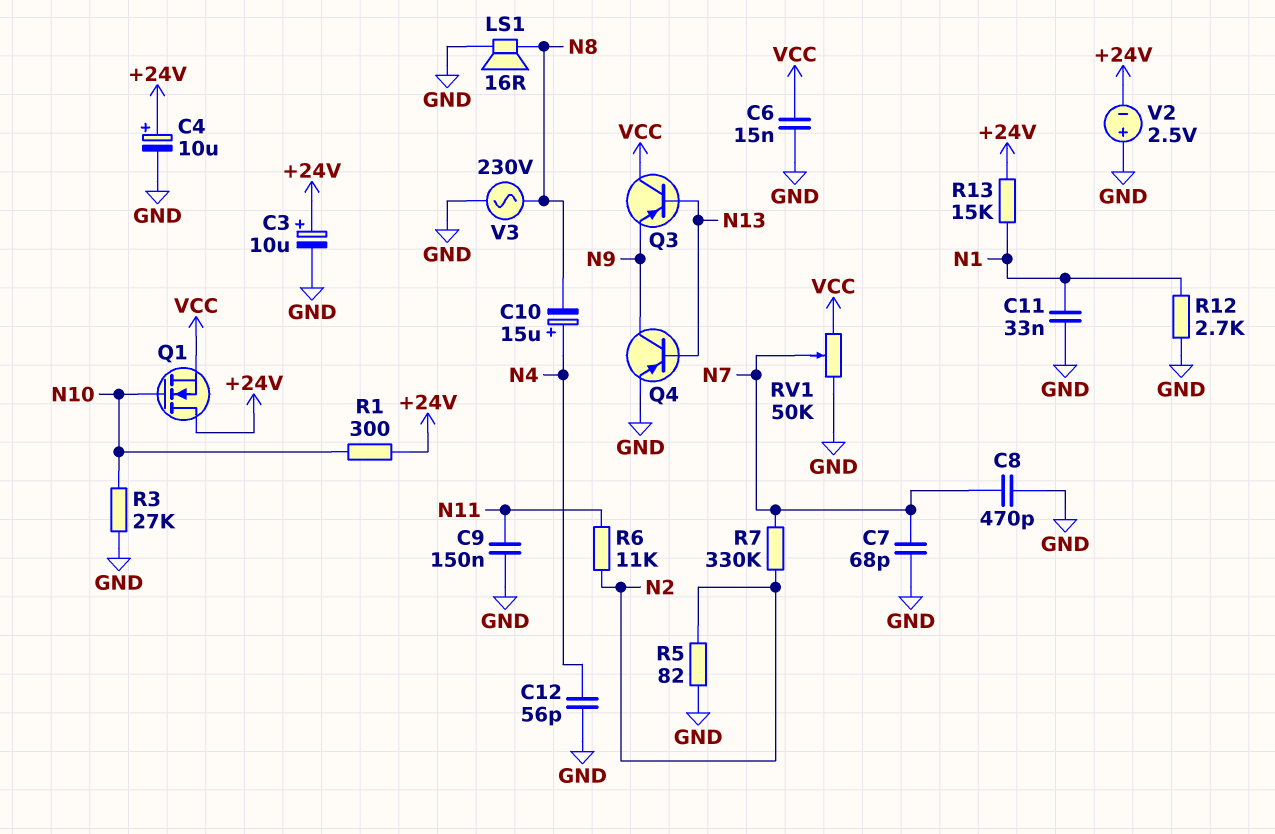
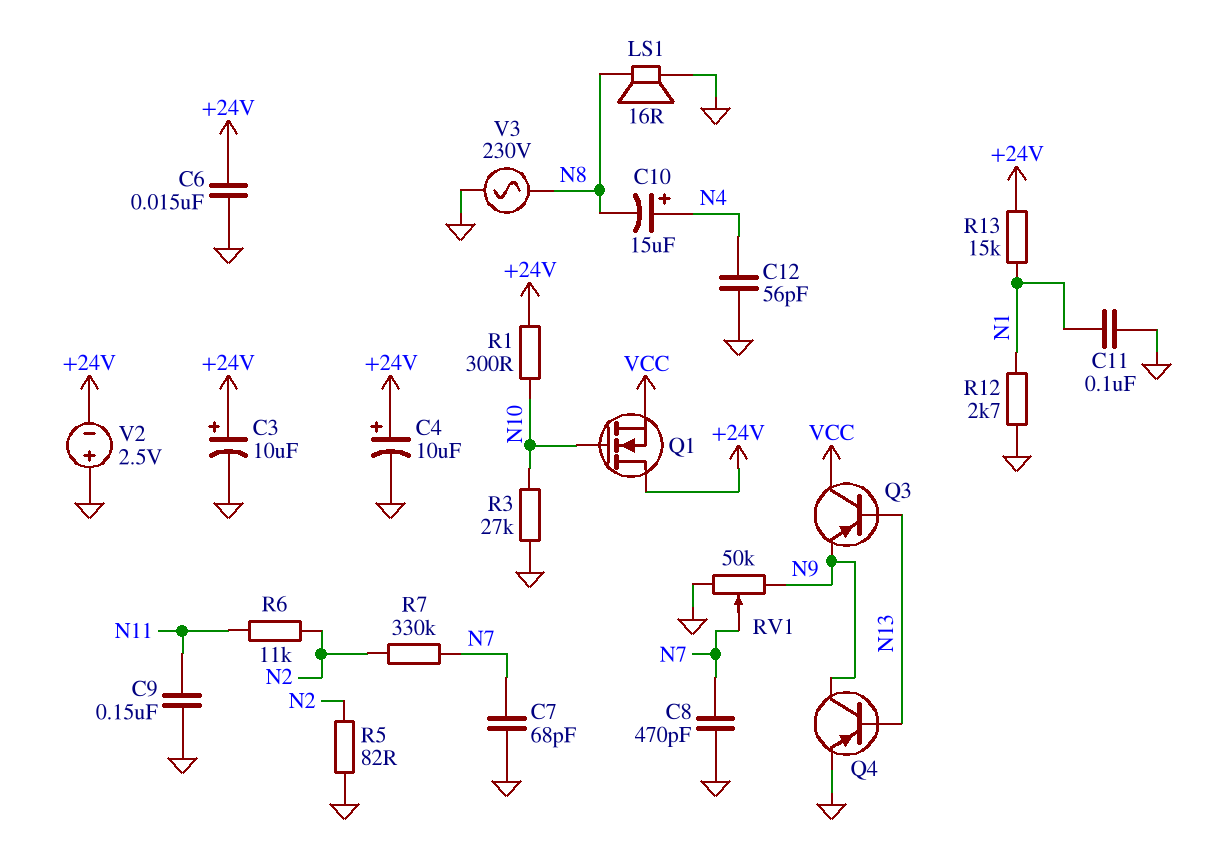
C6: 15nF (GND, VCC) -> 15nF (+24V, GND)
C11: 33nF (GND, N1) -> 100nF (GND, N1)
RV1: 50k (GND, VCC, wiper N7) -> 50k (GND, N9, wiper N7)

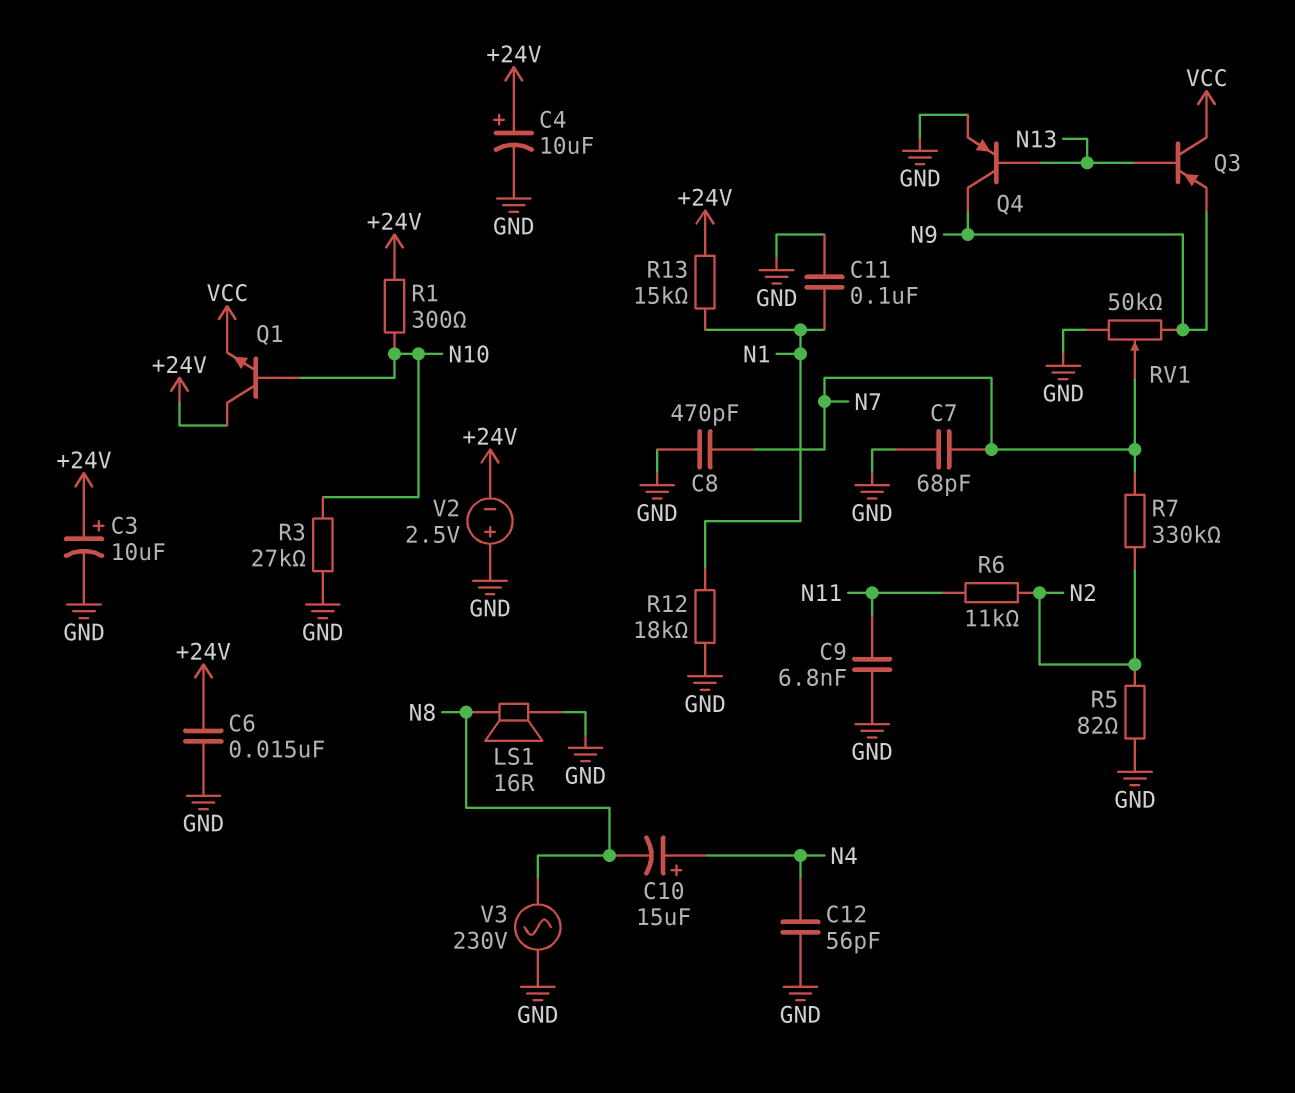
C9: 150nF (GND, N11) -> 6.8nF (GND, N11)
Q1: NMOS (G N10, D +24V, S VCC) -> NPN (B N10, C +24V, E VCC)
R12: 2.7k (GND, N1) -> 18k (GND, N1)

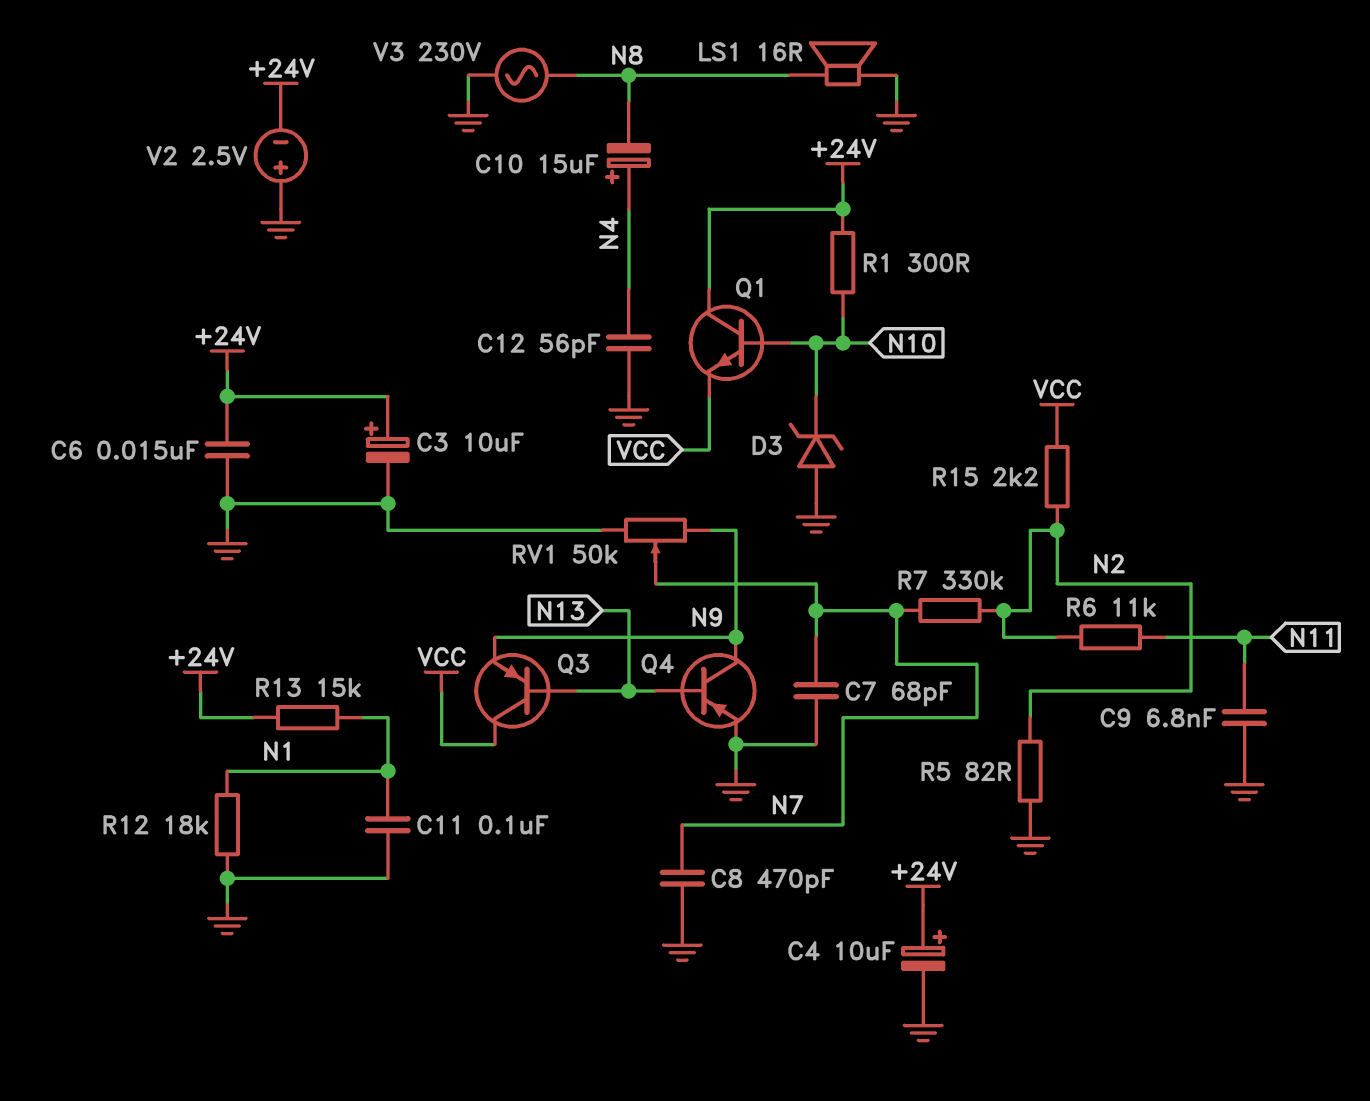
D3: none -> zener (A GND, K N10)
R3: 27k (GND, N10) -> none
R15: none -> 2.2k (N2, VCC)

